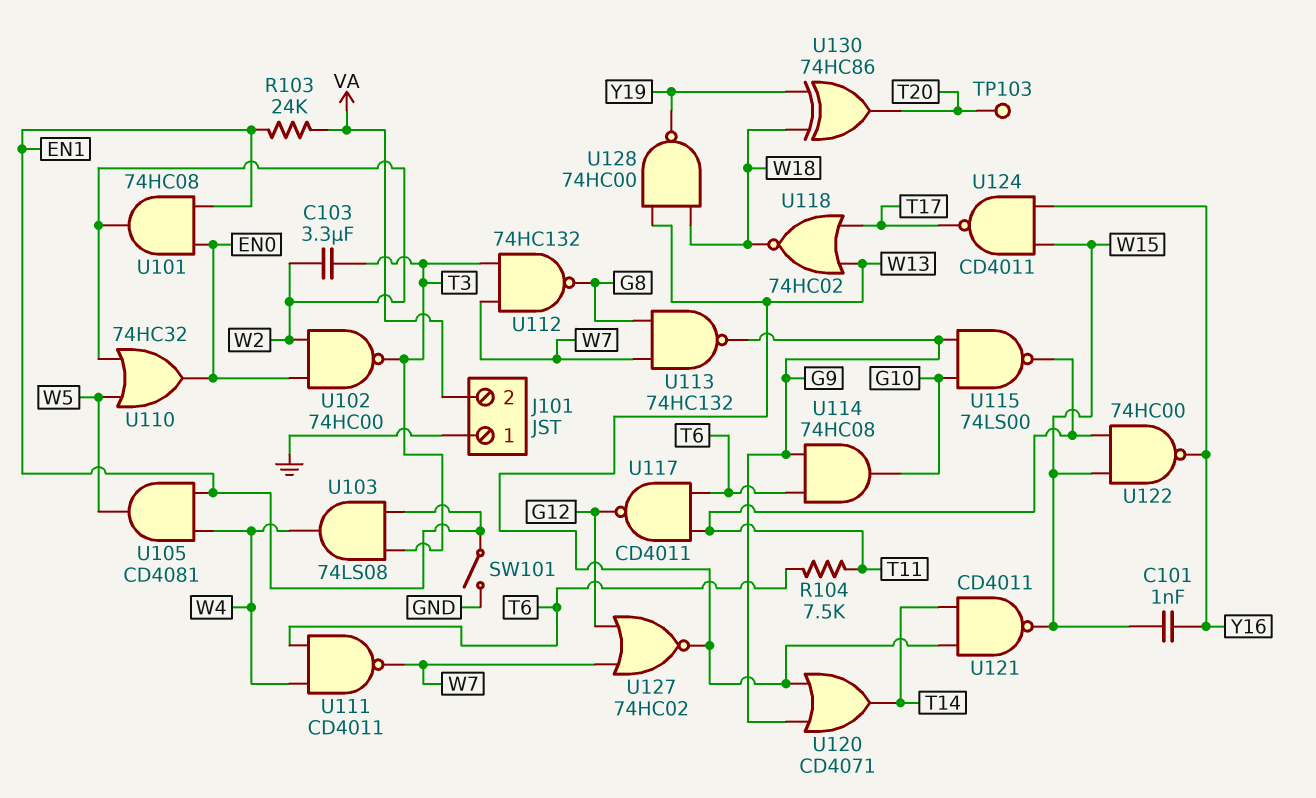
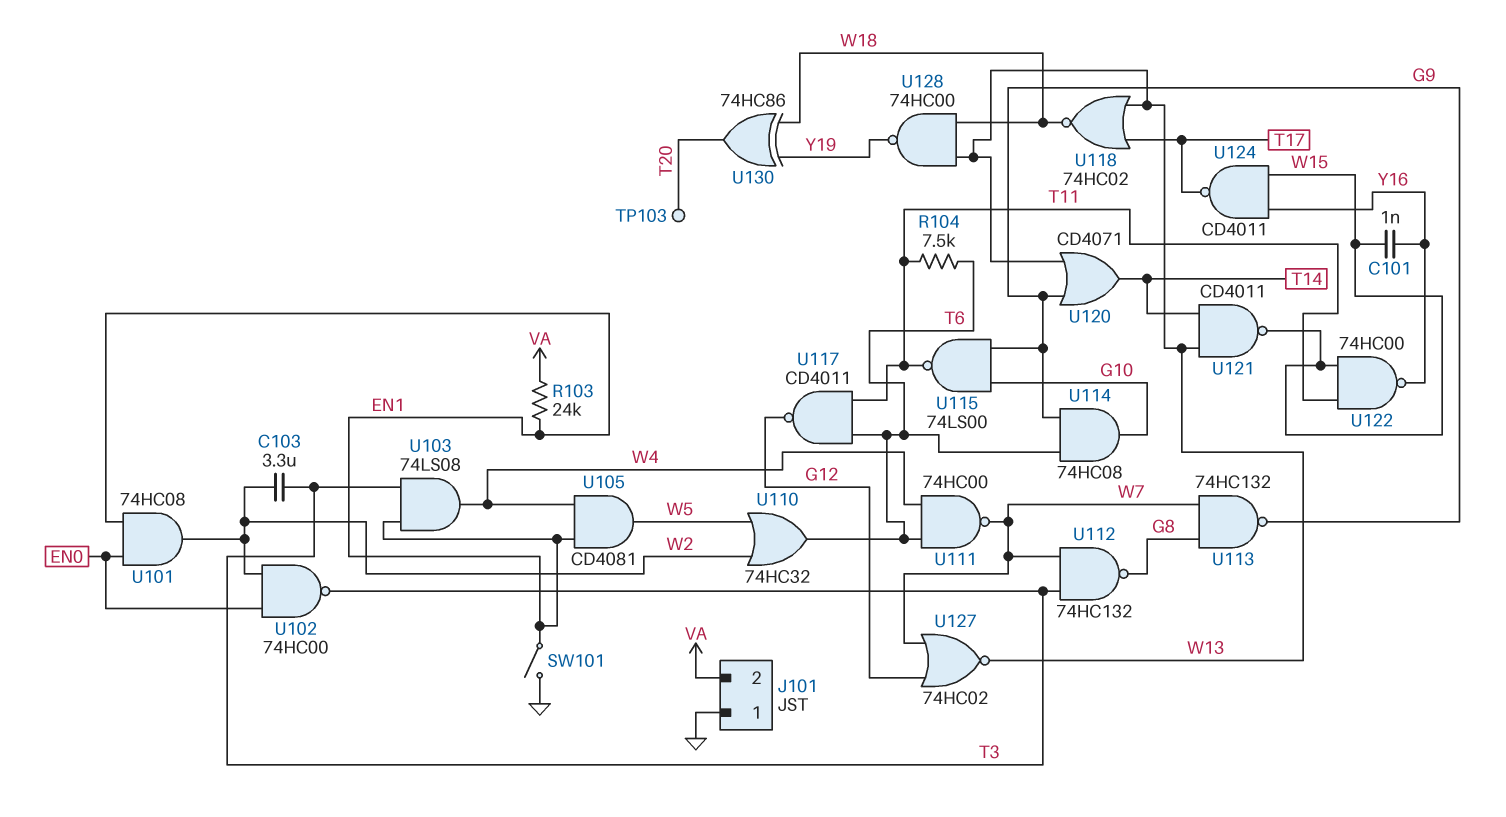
U110: OR 74HC32 (in W2, in W5, out EN0) -> OR 74HC32 (in W2, in W5, out T6)
U111: NAND CD4011 (in T6, in W4, out W7) -> NAND 74HC00 (in T6, in W4, out W7)

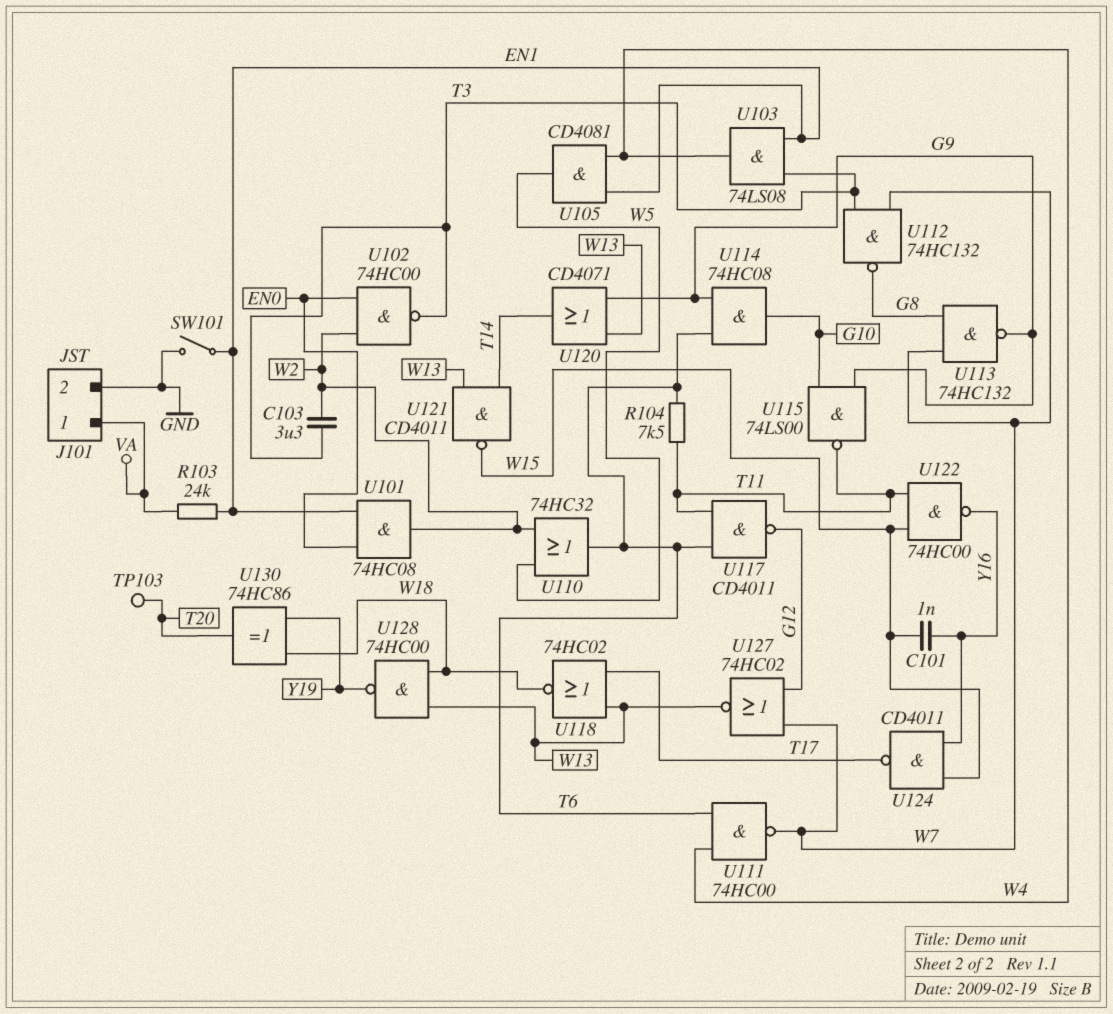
J101 pin 1: GND -> VA
J101 pin 2: VA -> GND

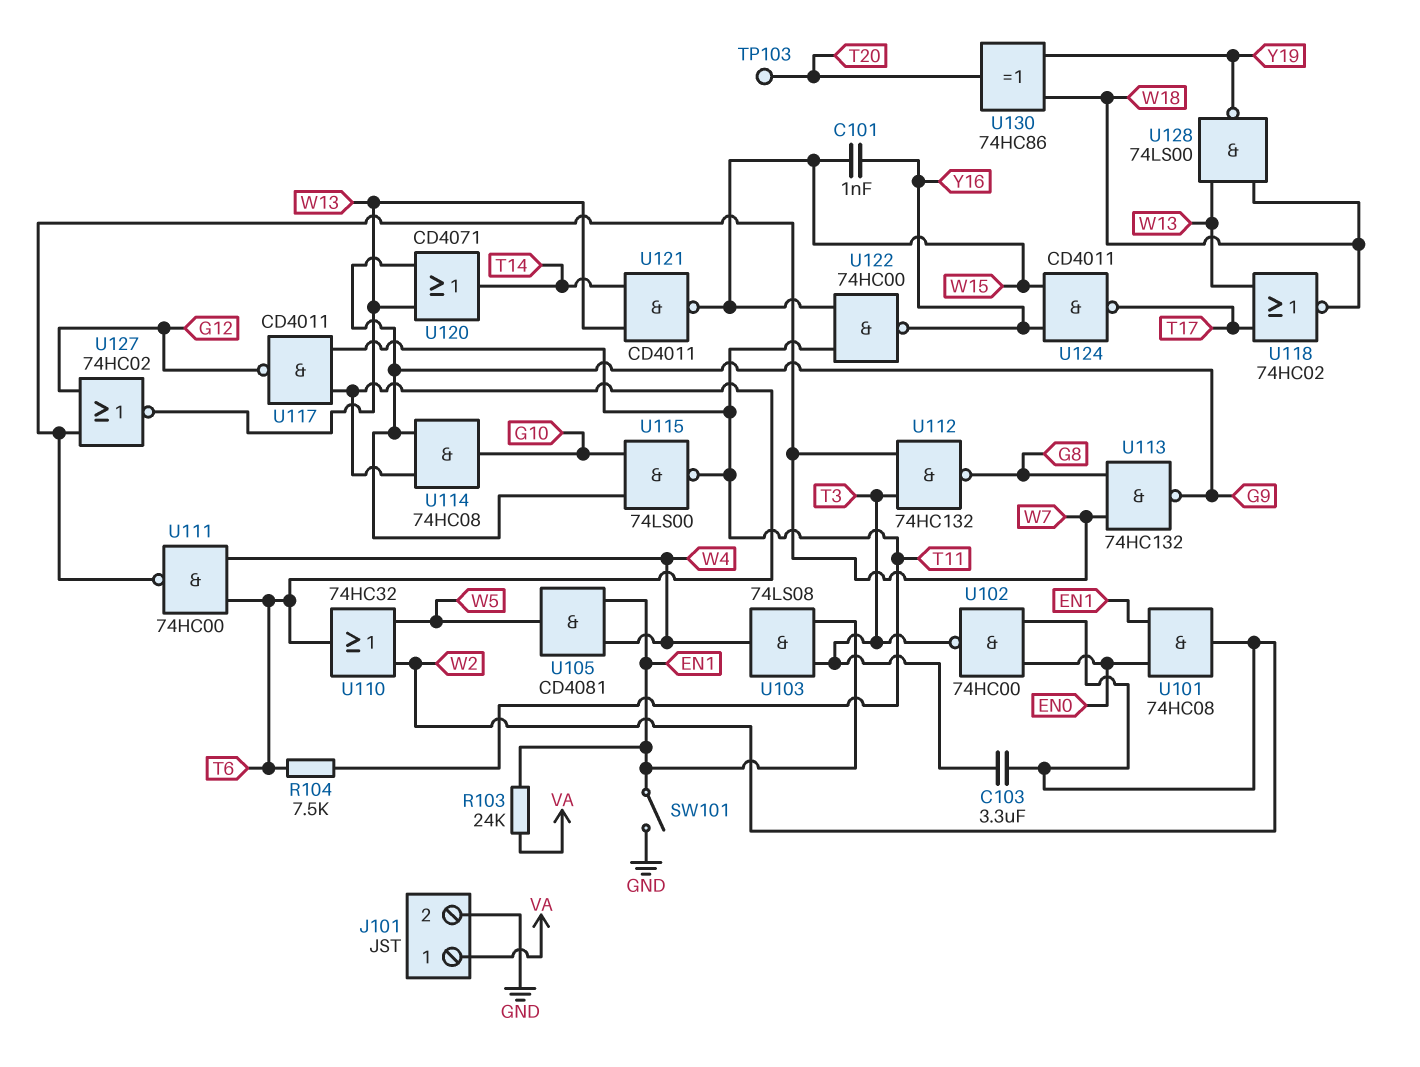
U128: NAND 74HC00 (in W13, in W18, out Y19) -> NAND 74LS00 (in W13, in W18, out Y19)

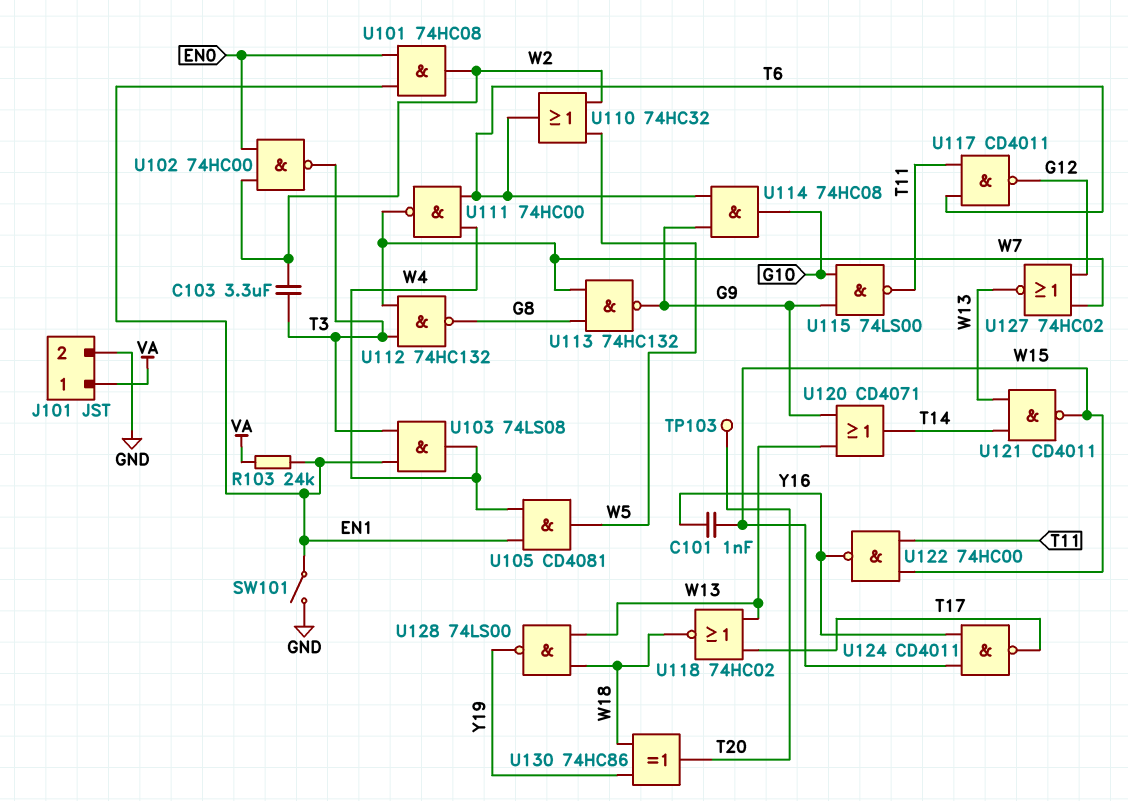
R104: 7.5k (T6, T11) -> none

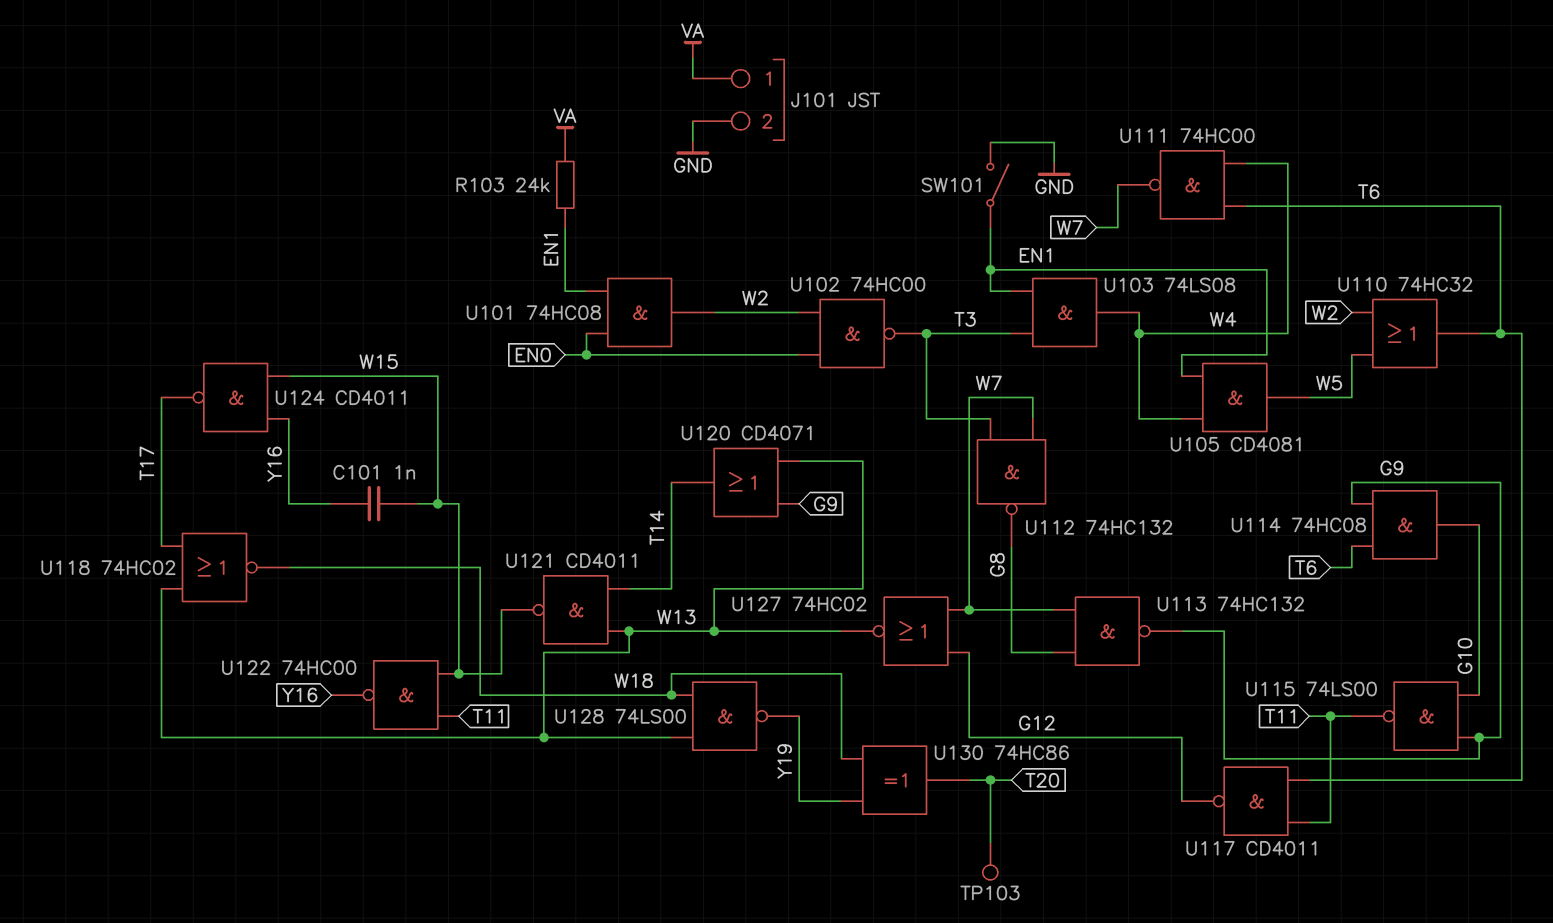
C103: 3.3uF (T3, W2) -> none

